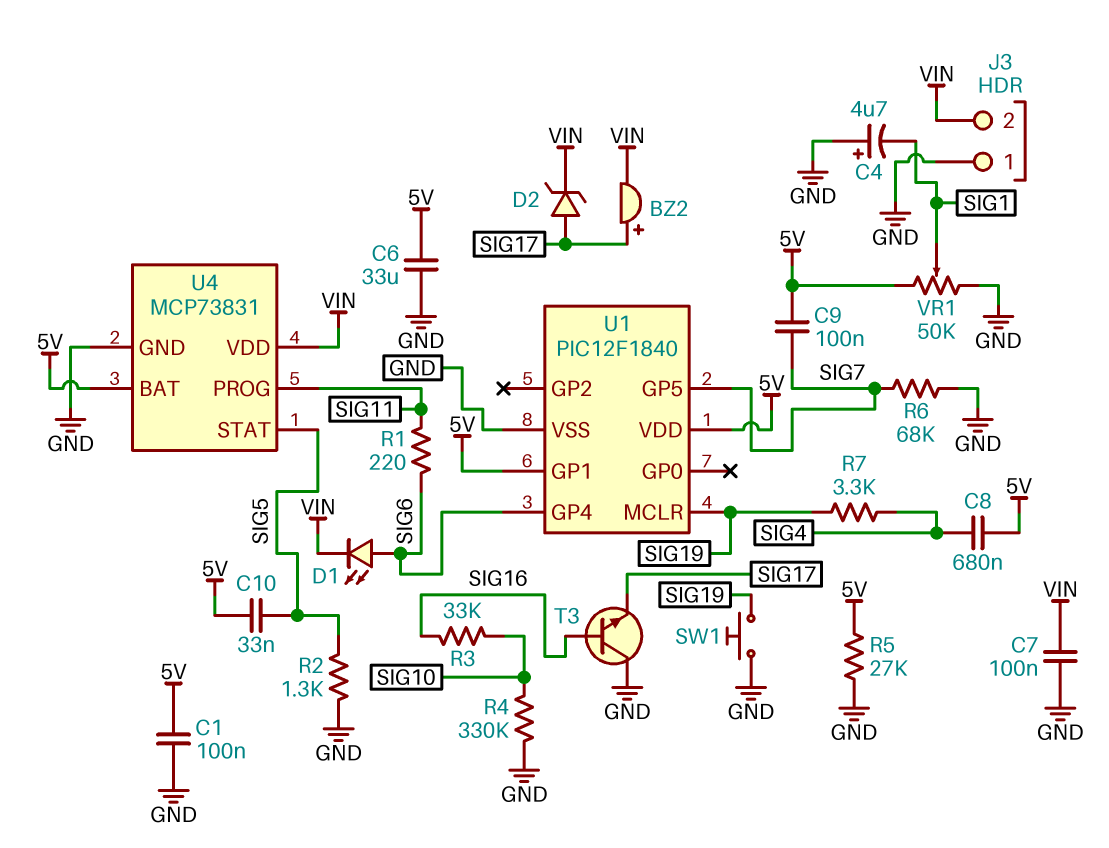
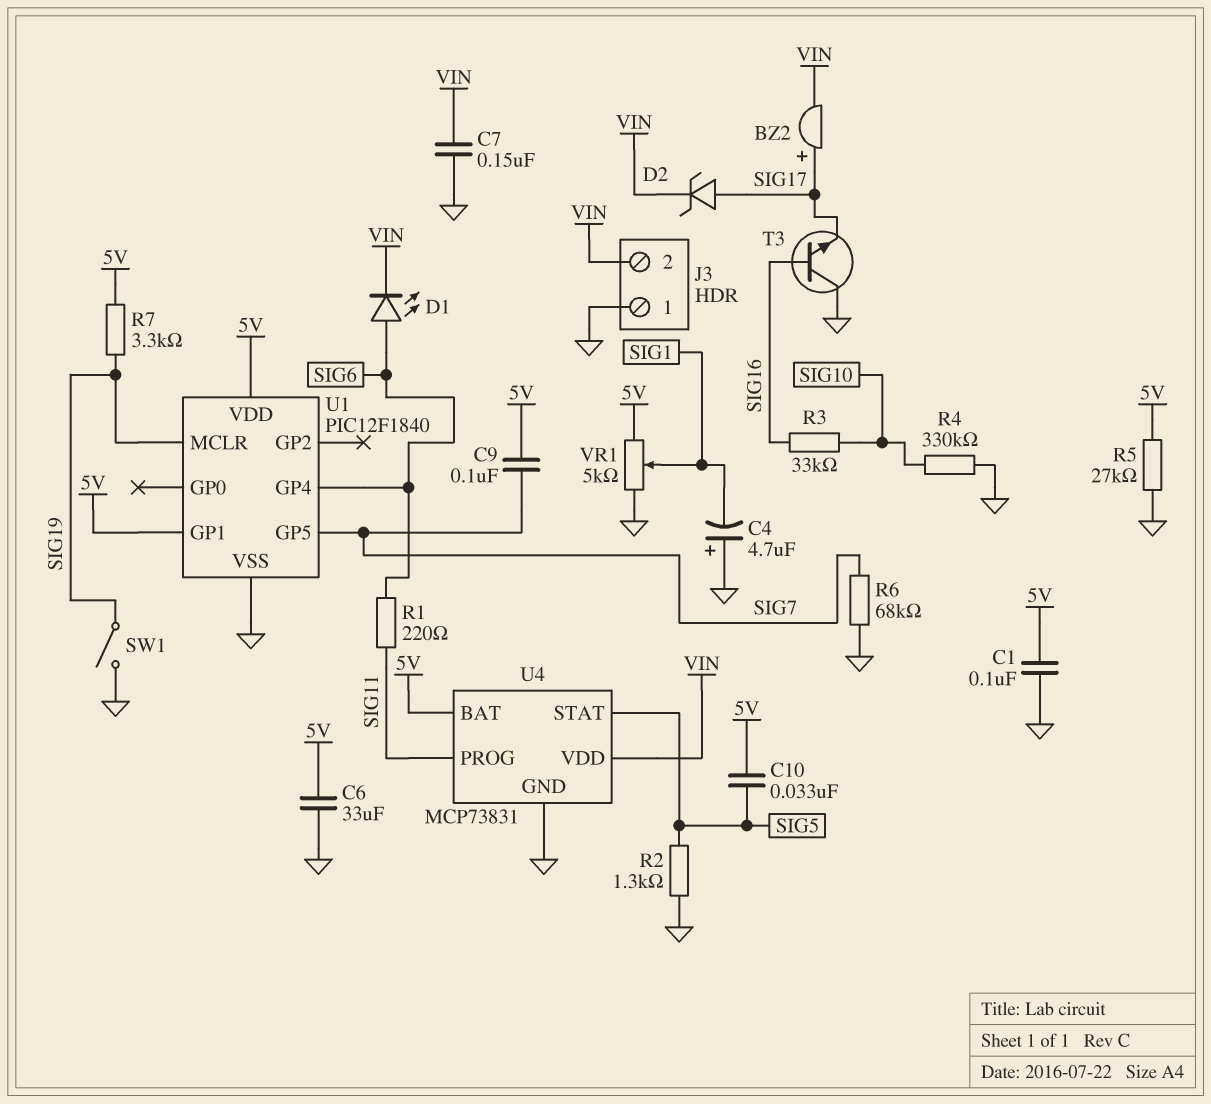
C7: 100nF (GND, VIN) -> 150nF (GND, VIN)
C8: 680nF (5V, SIG4) -> none
R7: 3.3k (SIG4, SIG19) -> 3.3k (5V, SIG19)
SW1: button (GND, SIG19) -> switch (GND, SIG19)
VR1: 50k (5V, GND, wiper SIG1) -> 5k (5V, GND, wiper SIG1)

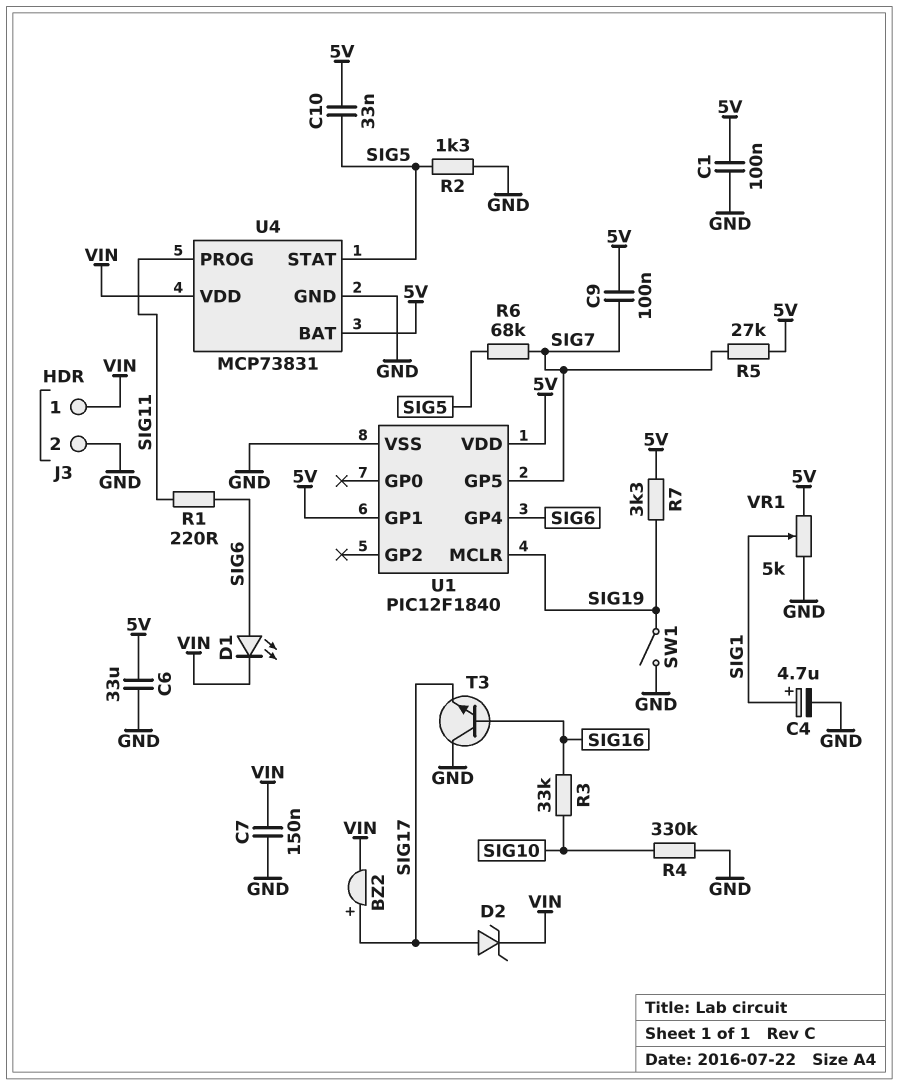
C4: 4.7uF (plus GND, minus SIG1) -> 4.7uF (plus SIG1, minus GND)
J3 pin 1: GND -> VIN
J3 pin 2: VIN -> GND
R5: 27k (5V, GND) -> 27k (5V, SIG7)
R6: 68k (GND, SIG7) -> 68k (SIG5, SIG7)

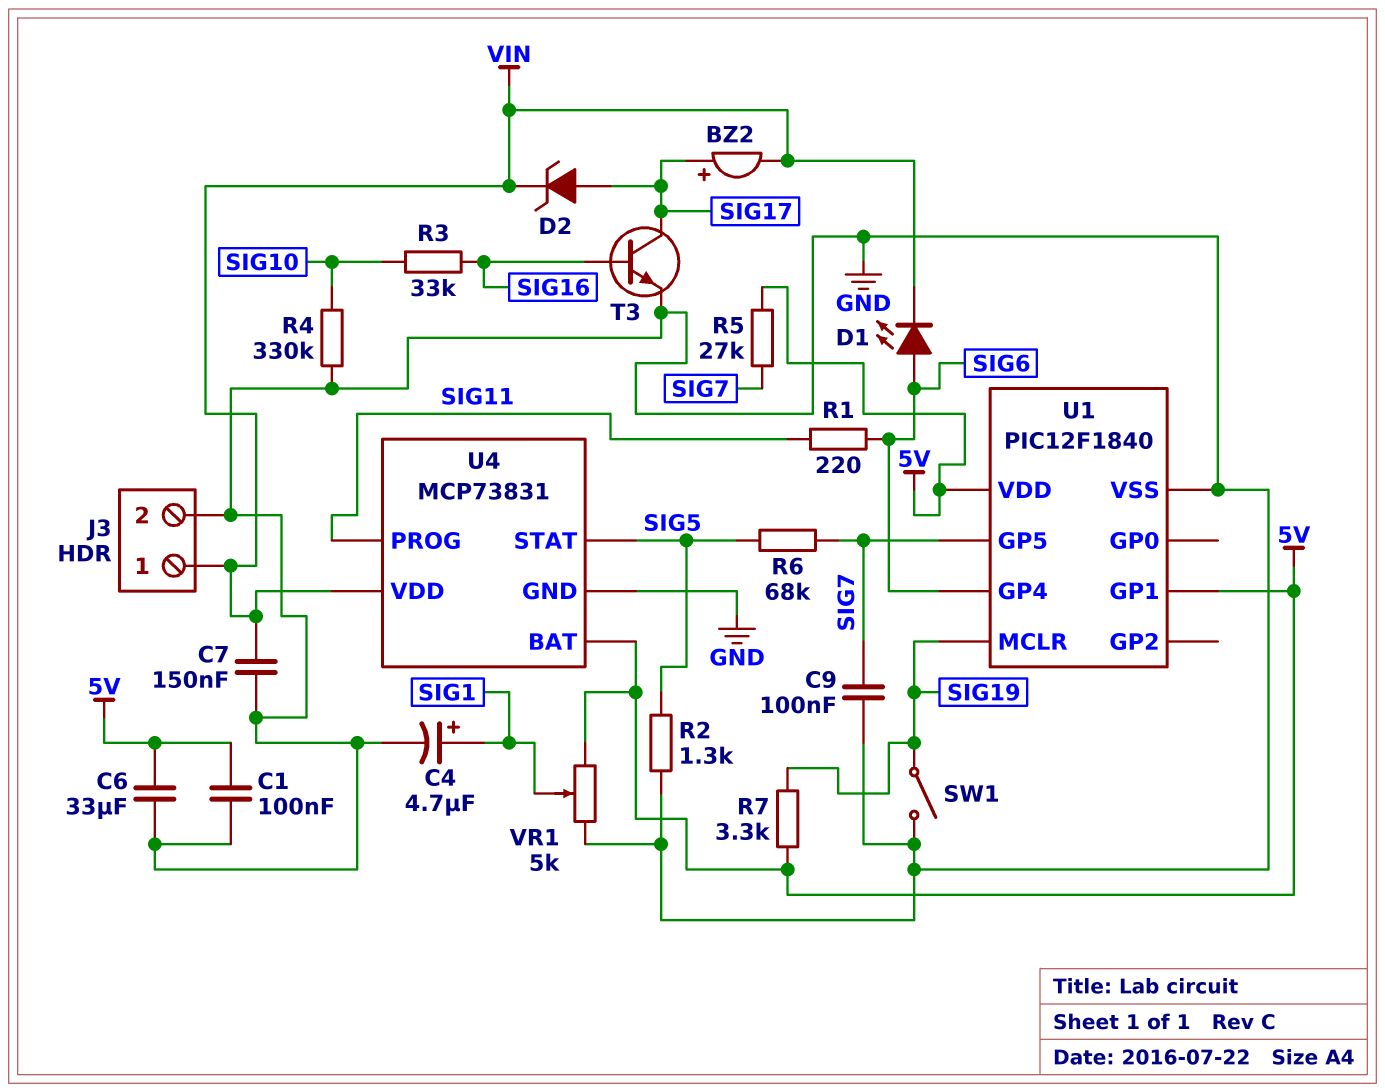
C9: 100nF (5V, SIG7) -> 100nF (GND, SIG7)
C10: 33nF (5V, SIG5) -> none
T3: NPN (B SIG16, C GND, E SIG17) -> NPN (B SIG16, C SIG17, E GND)

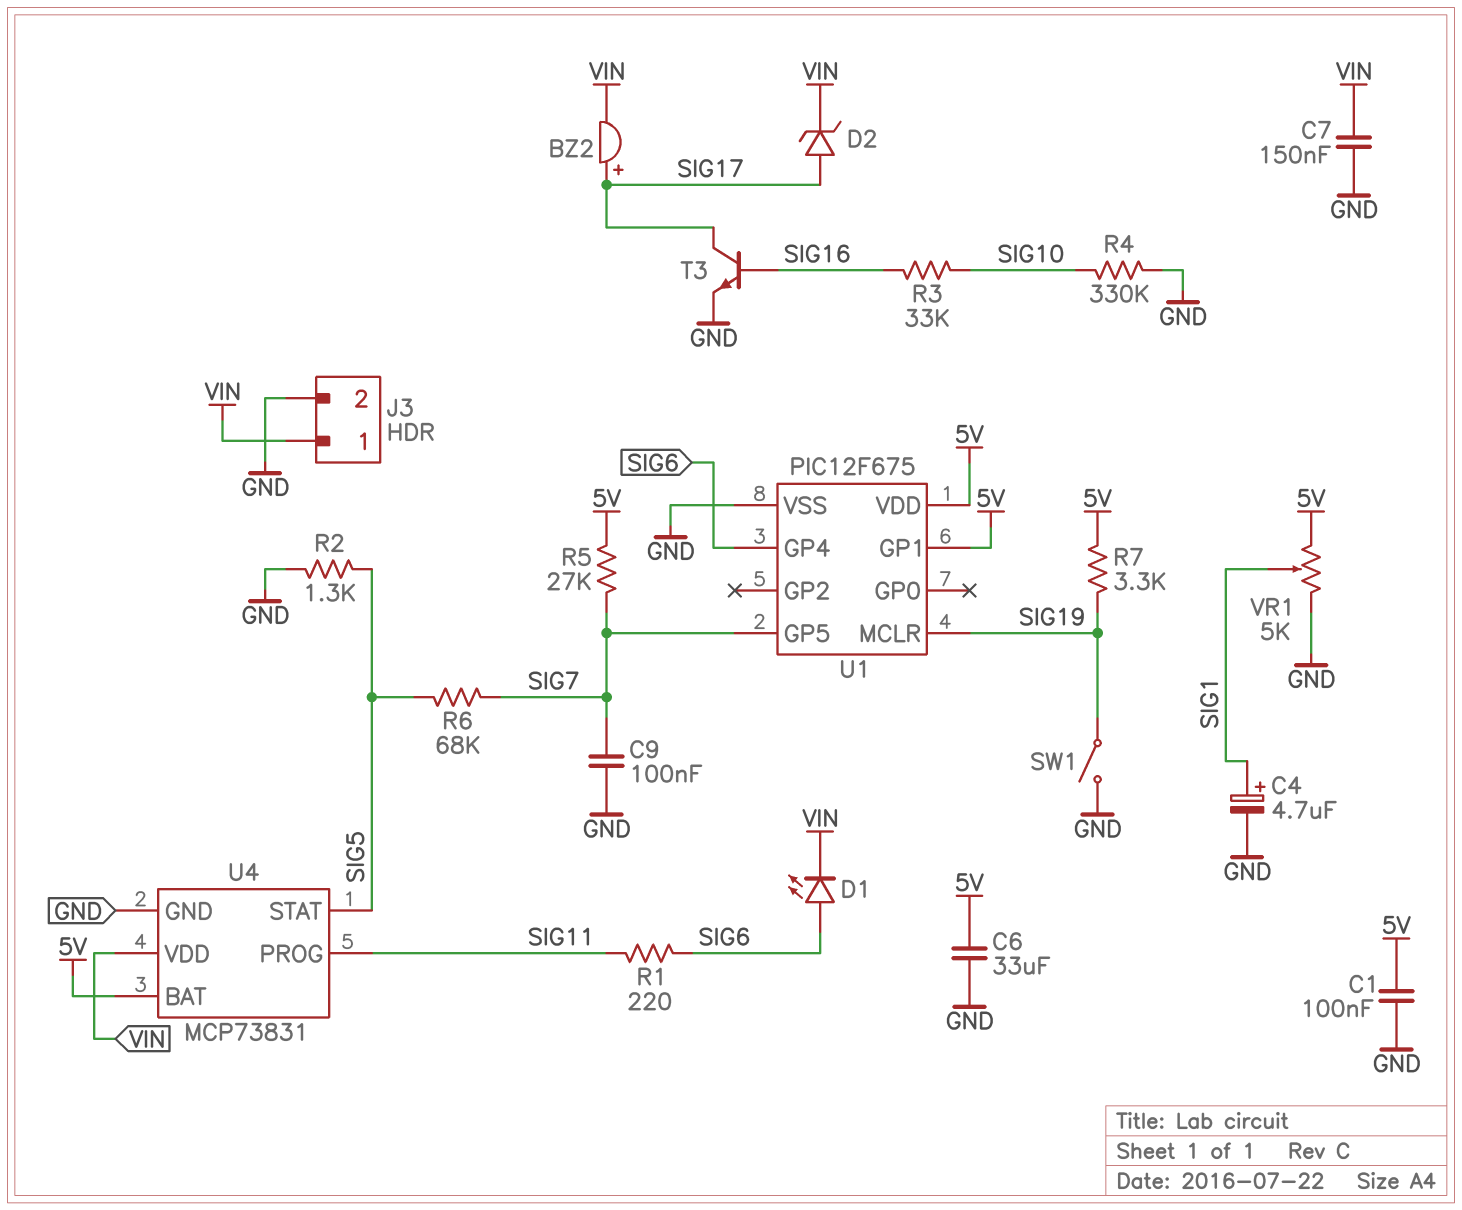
U1: PIC12F1840 -> PIC12F675

